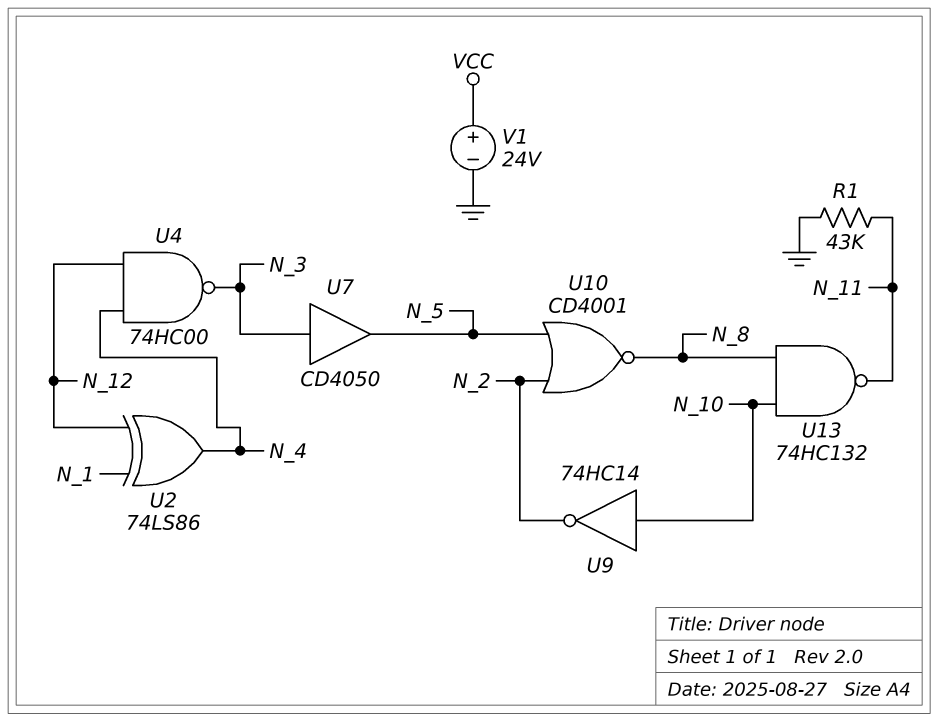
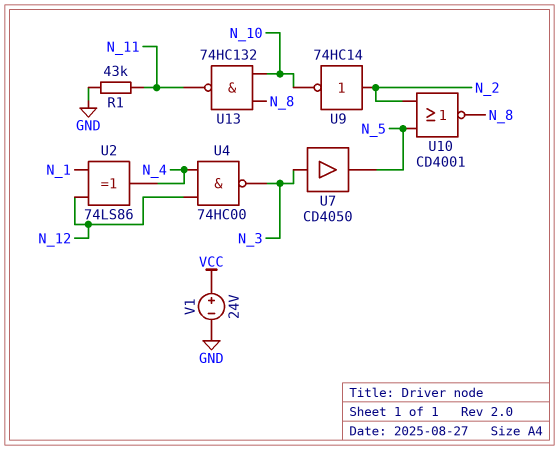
U9: NOT 74HC14 (in N_10, out N_2) -> NOT 74HC14 (in N_2, out N_10)

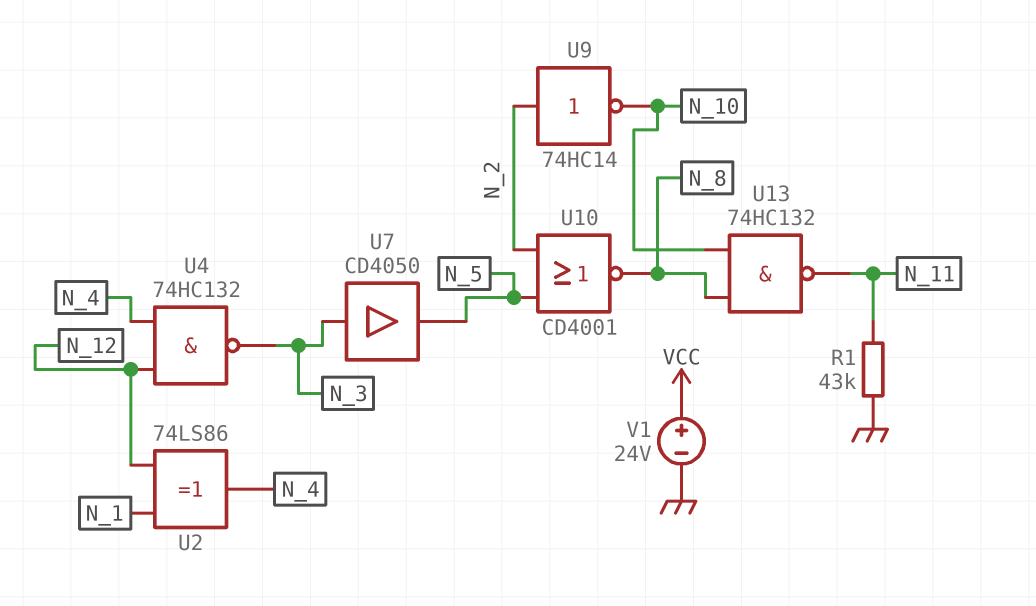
U4: NAND 74HC00 (in N_4, in N_12, out N_3) -> NAND 74HC132 (in N_4, in N_12, out N_3)

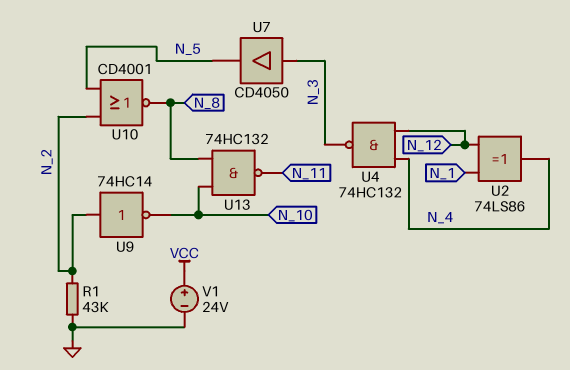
R1: 43k (GND, N_11) -> 43k (GND, N_2)

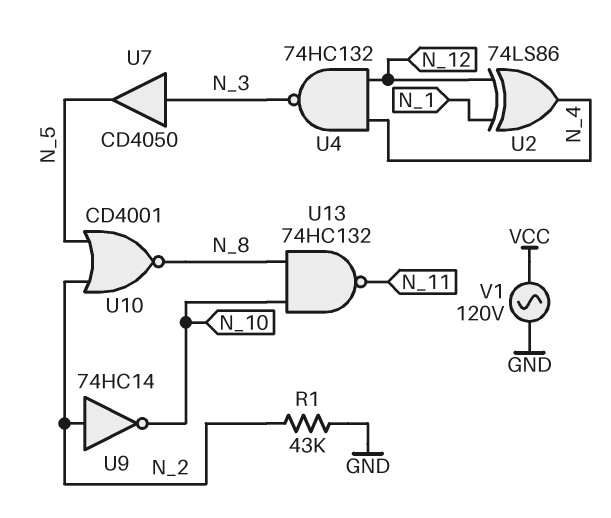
V1: 24V (plus VCC, minus GND) -> AC 120V (GND, VCC)

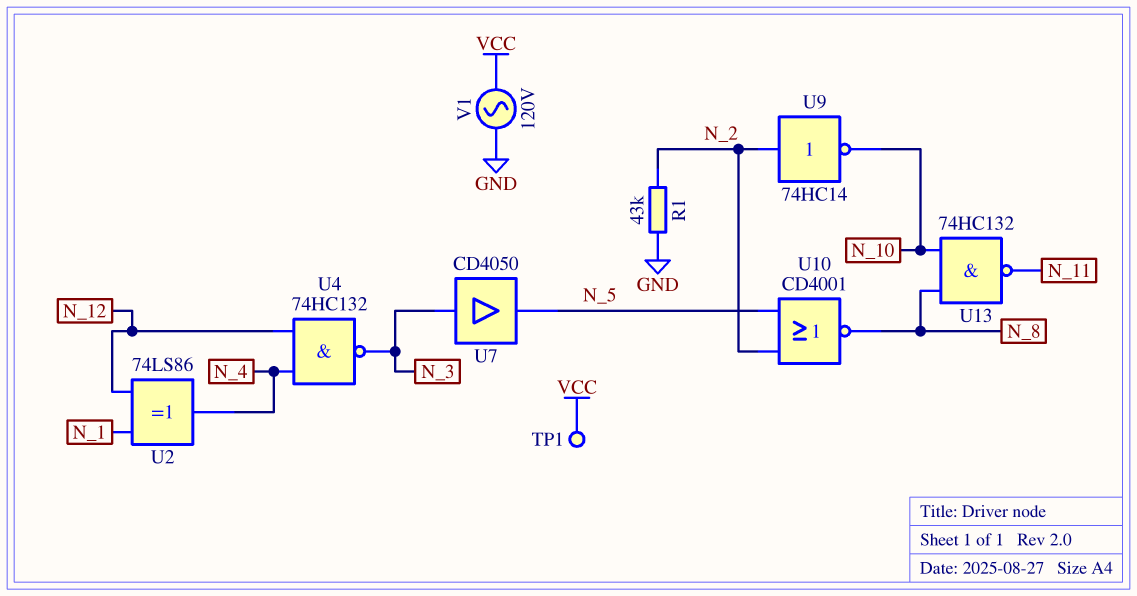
TP1: none -> test point (VCC)

